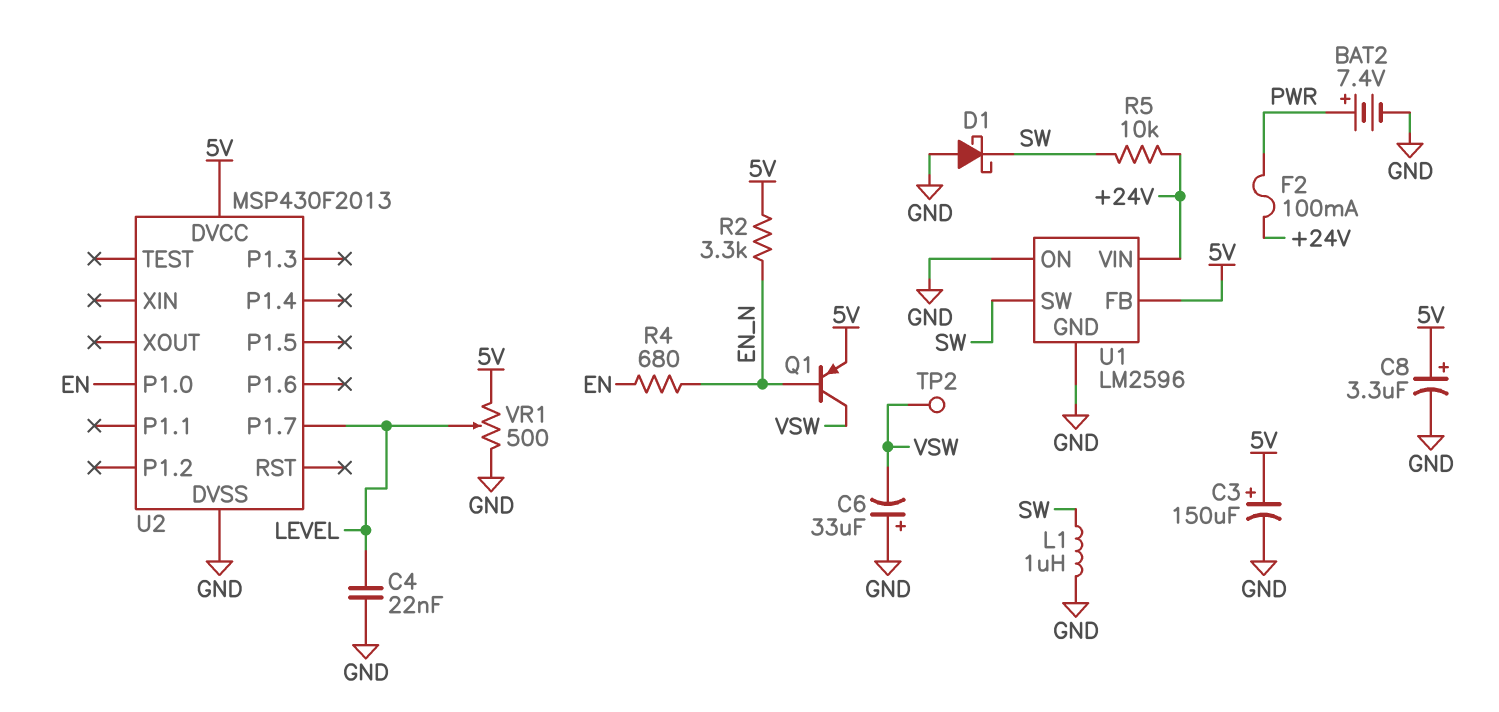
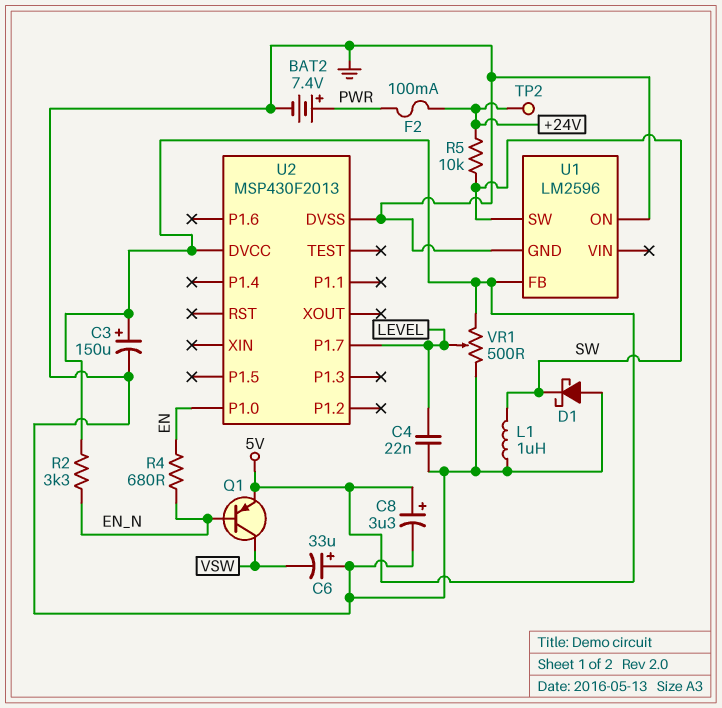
TP2: test point (VSW) -> test point (+24V)
U1 pin VIN: +24V -> none

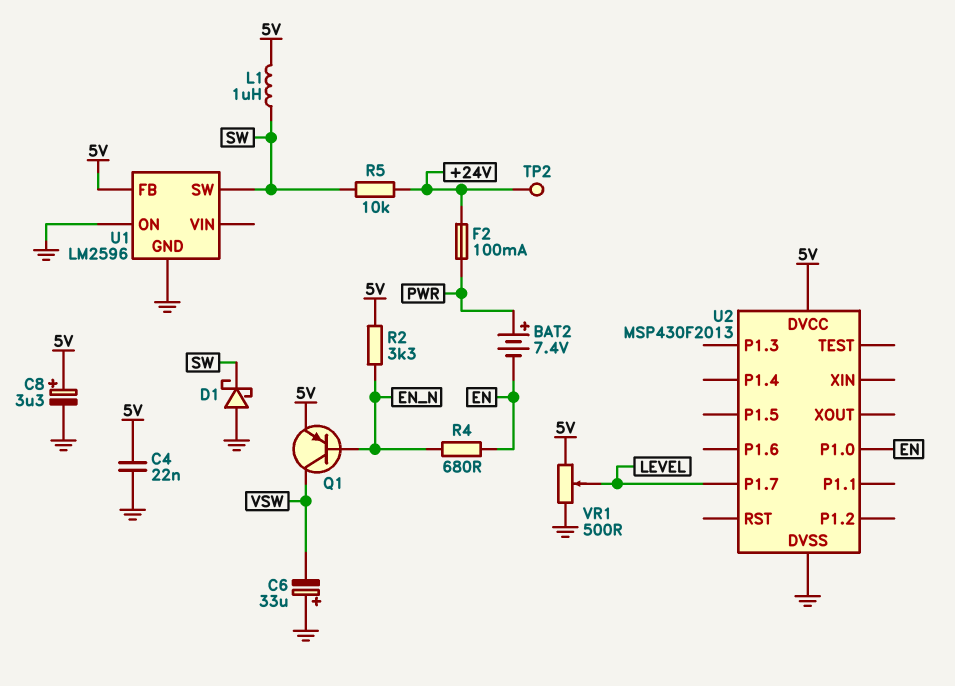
BAT2: 7.4V (plus PWR, minus GND) -> 7.4V (plus PWR, minus EN)
C3: 150uF (plus 5V, minus GND) -> none
C4: 22nF (GND, LEVEL) -> 22nF (5V, GND)
L1: 1uH (GND, SW) -> 1uH (5V, SW)

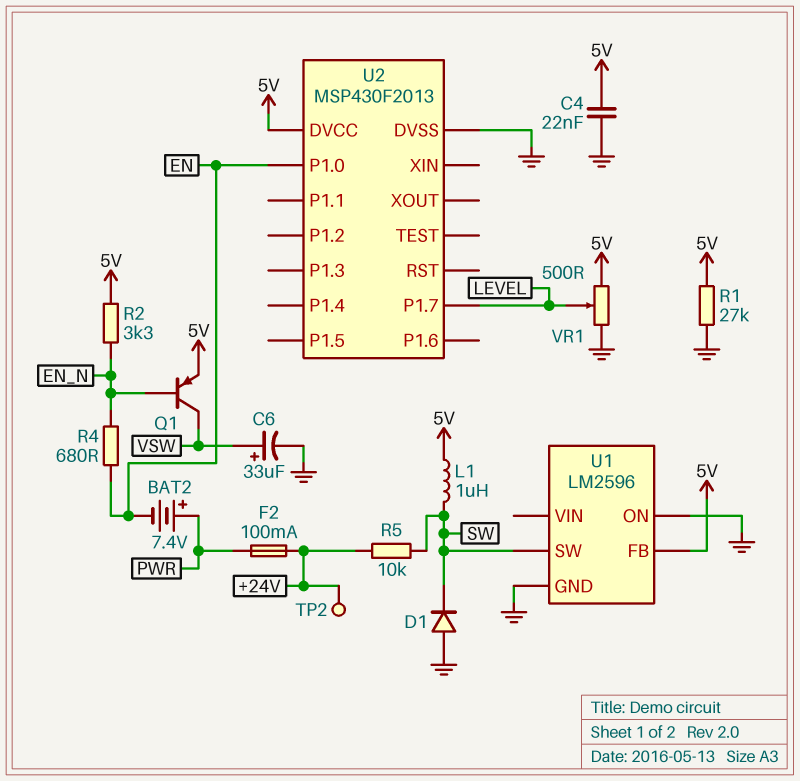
C6: 33uF (plus GND, minus VSW) -> 33uF (plus VSW, minus GND)
C8: 3.3uF (plus 5V, minus GND) -> none
D1: schottky (A GND, K SW) -> diode (A GND, K SW)
R1: none -> 27k (5V, GND)

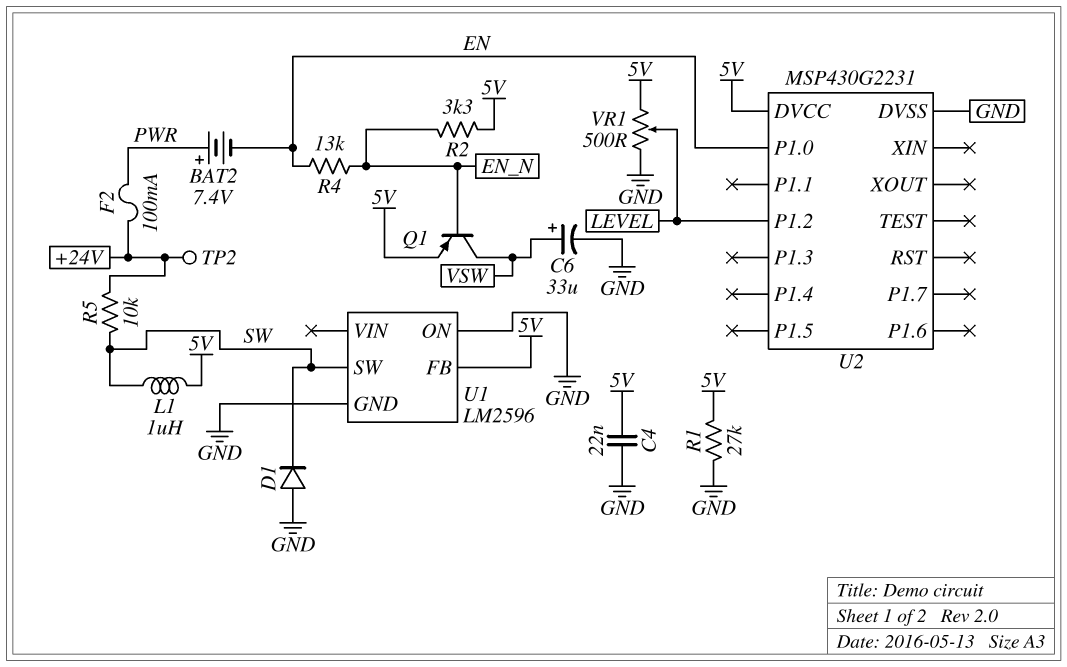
R4: 680 (EN, EN_N) -> 13k (EN, EN_N)
U2: MSP430F2013 -> MSP430G2231
U2 pin P1.2: none -> LEVEL
U2 pin P1.7: LEVEL -> none

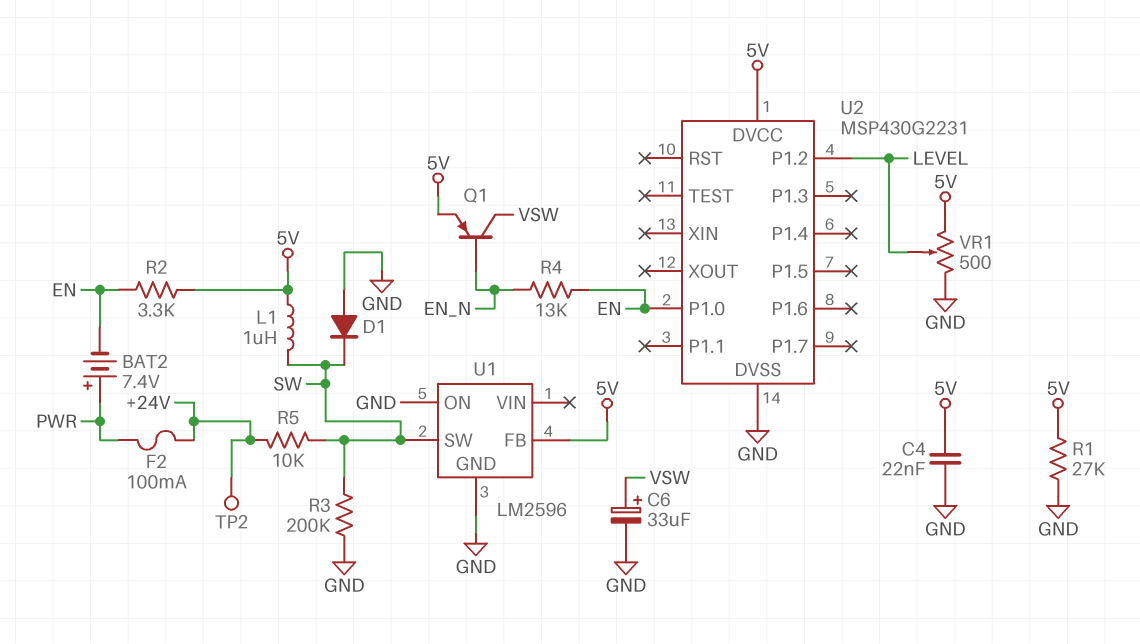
R2: 3.3k (5V, EN_N) -> 3.3k (5V, EN)
R3: none -> 200k (GND, SW)

